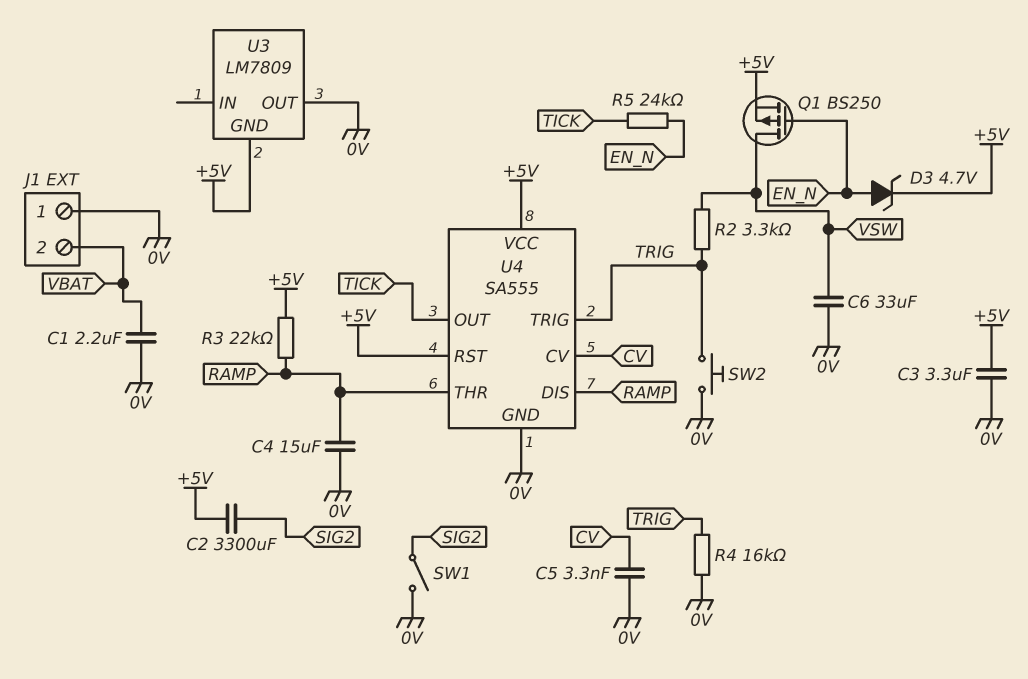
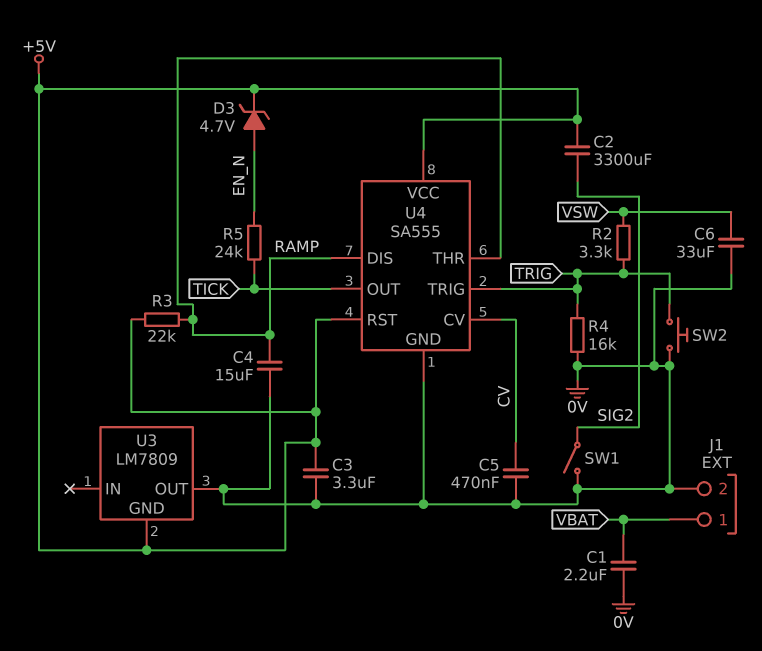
C5: 3.3nF (0V, CV) -> 470nF (0V, CV)
J1 pin 1: 0V -> VBAT
J1 pin 2: VBAT -> 0V
Q1: PMOS BS250 (G EN_N, D VSW, S +5V) -> none

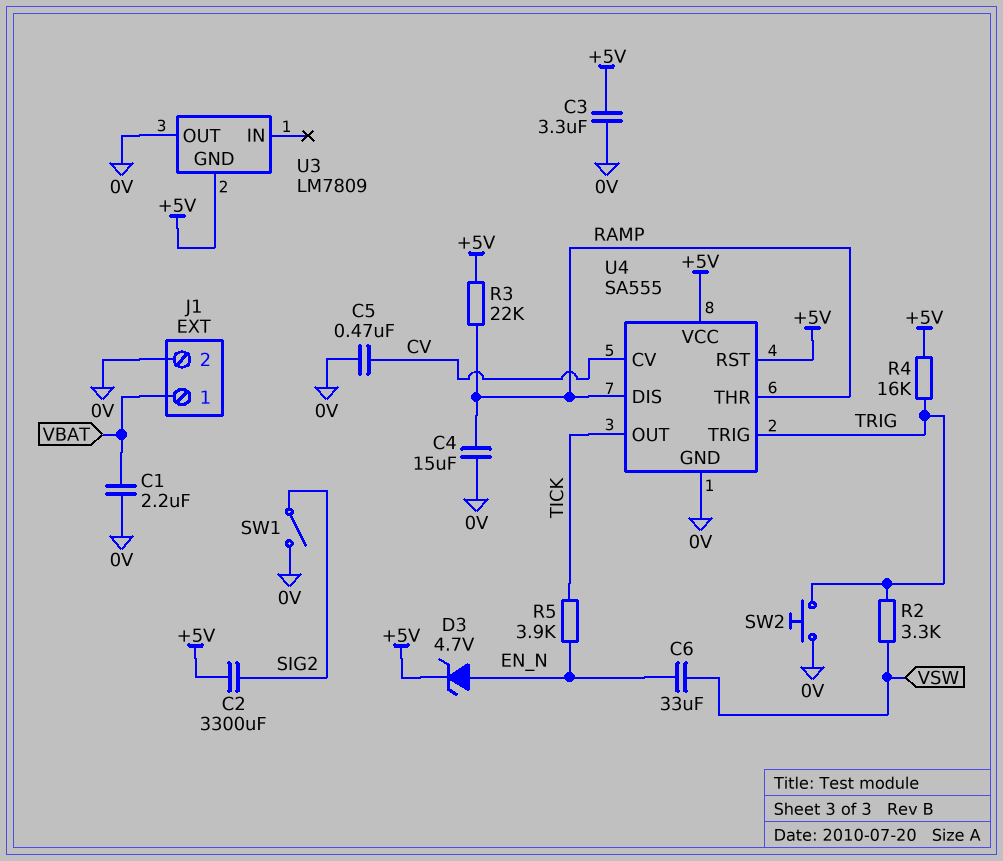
C6: 33uF (0V, VSW) -> 33uF (EN_N, VSW)
R4: 16k (0V, TRIG) -> 16k (+5V, TRIG)
R5: 24k (EN_N, TICK) -> 3.9k (EN_N, TICK)

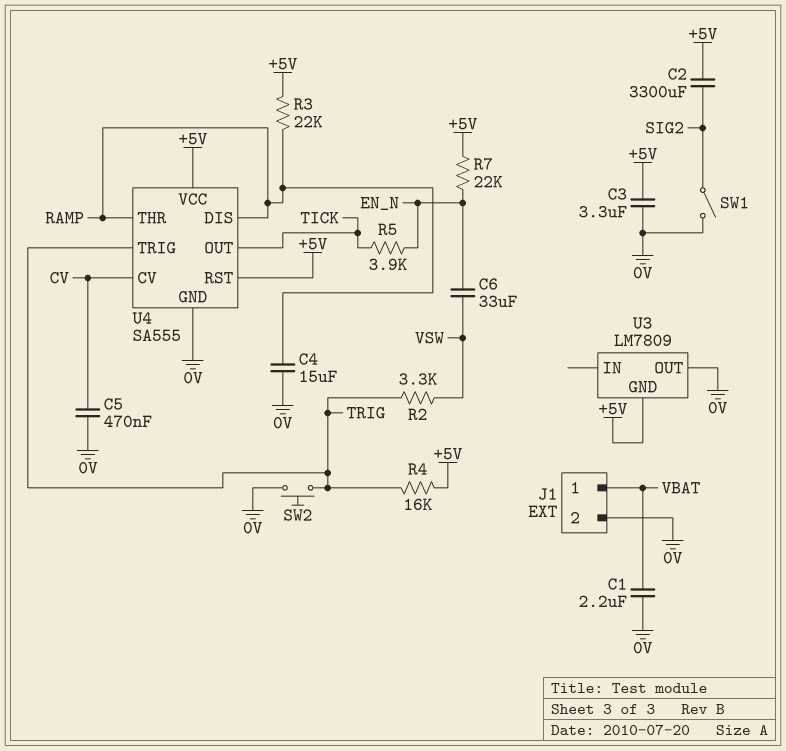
D3: zener 4.7V (A EN_N, K +5V) -> none
R7: none -> 22k (+5V, EN_N)

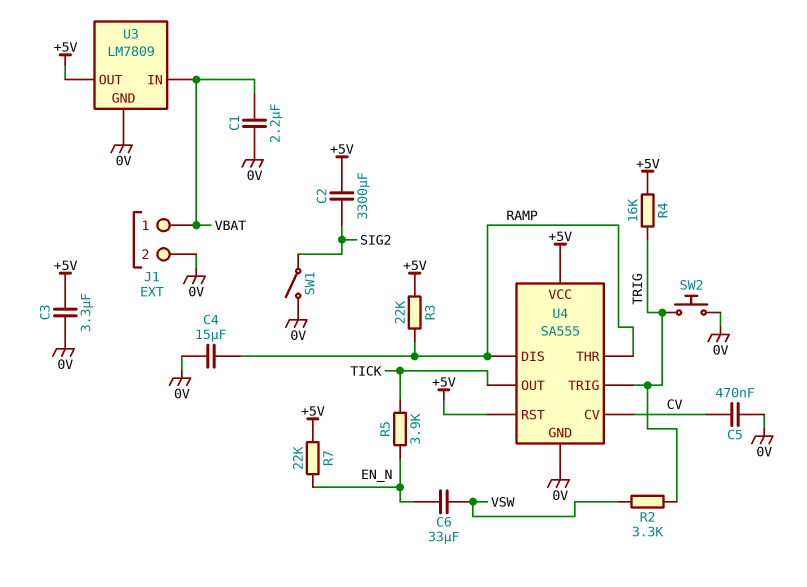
U3 pin GND: +5V -> 0V
U3 pin IN: none -> VBAT
U3 pin OUT: 0V -> +5V

